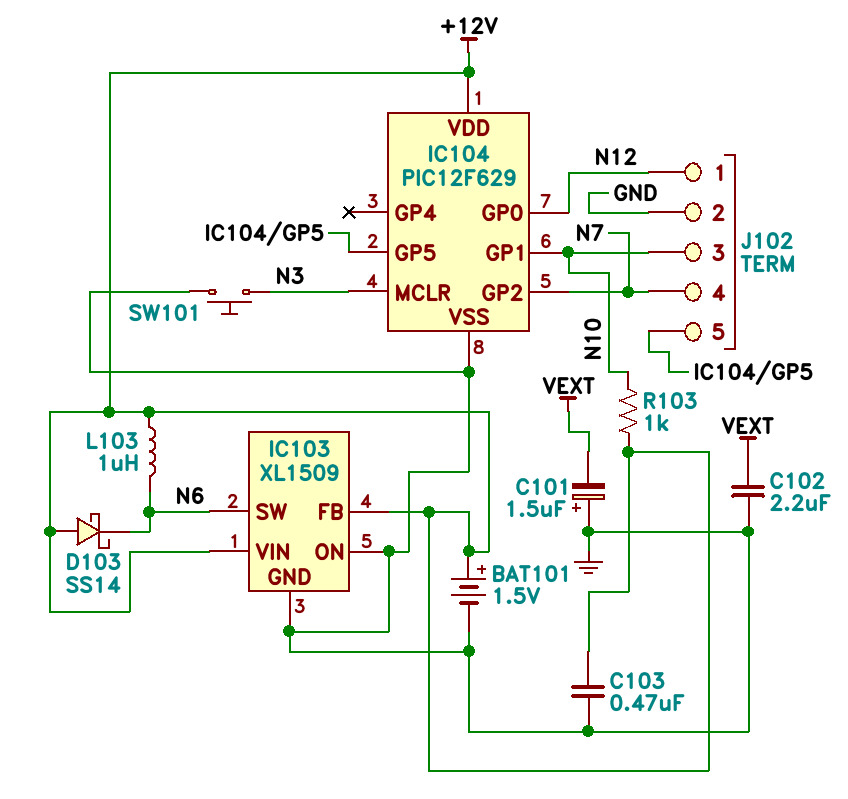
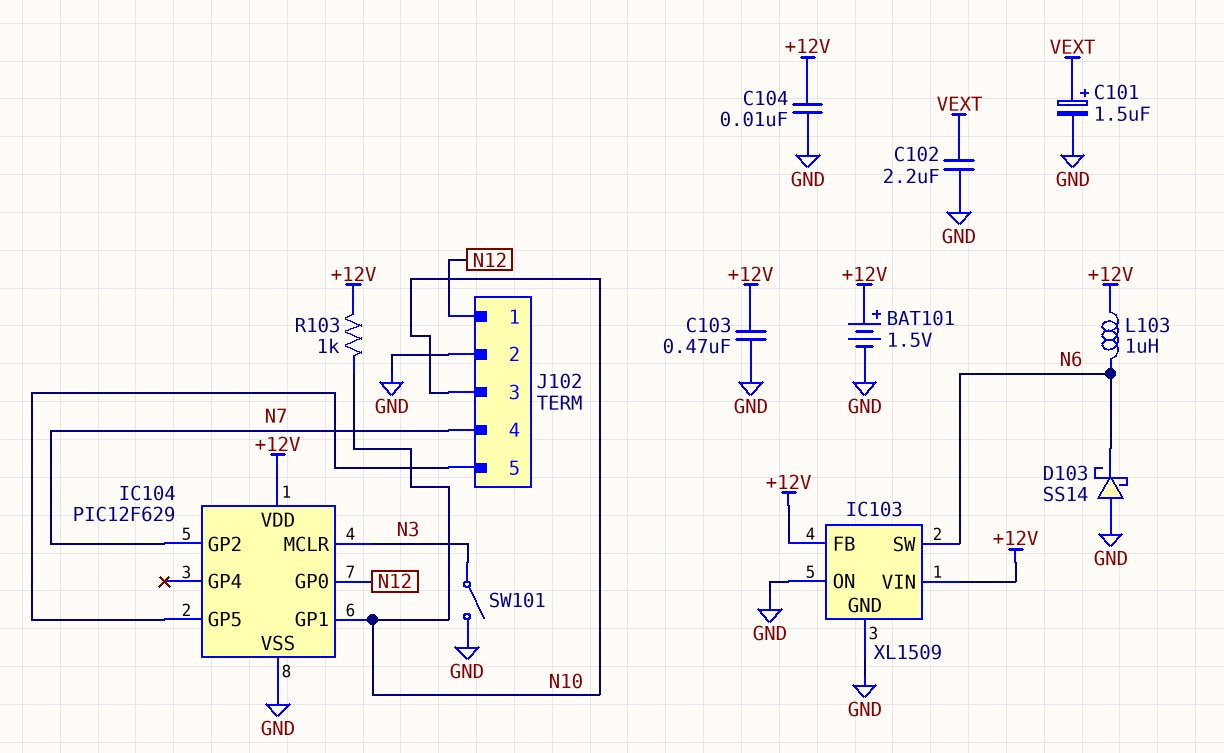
C101: 1.5uF (plus GND, minus VEXT) -> 1.5uF (plus VEXT, minus GND)
C104: none -> 10nF (+12V, GND)
D103: schottky SS14 (A +12V, K N6) -> schottky SS14 (A GND, K N6)
SW101: button (GND, N3) -> switch (GND, N3)

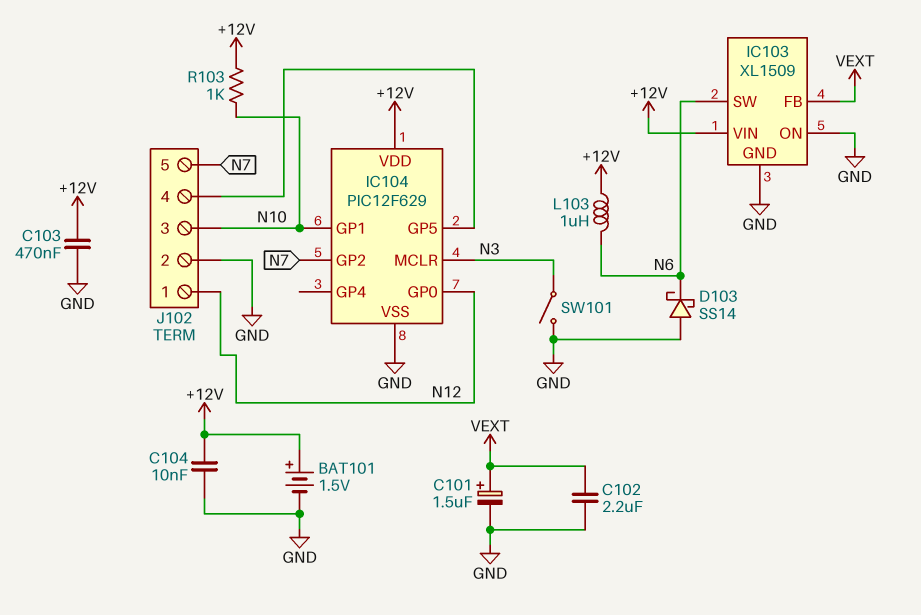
IC103 pin FB: +12V -> VEXT
J102 pin 4: N7 -> IC104/GP5
J102 pin 5: IC104/GP5 -> N7

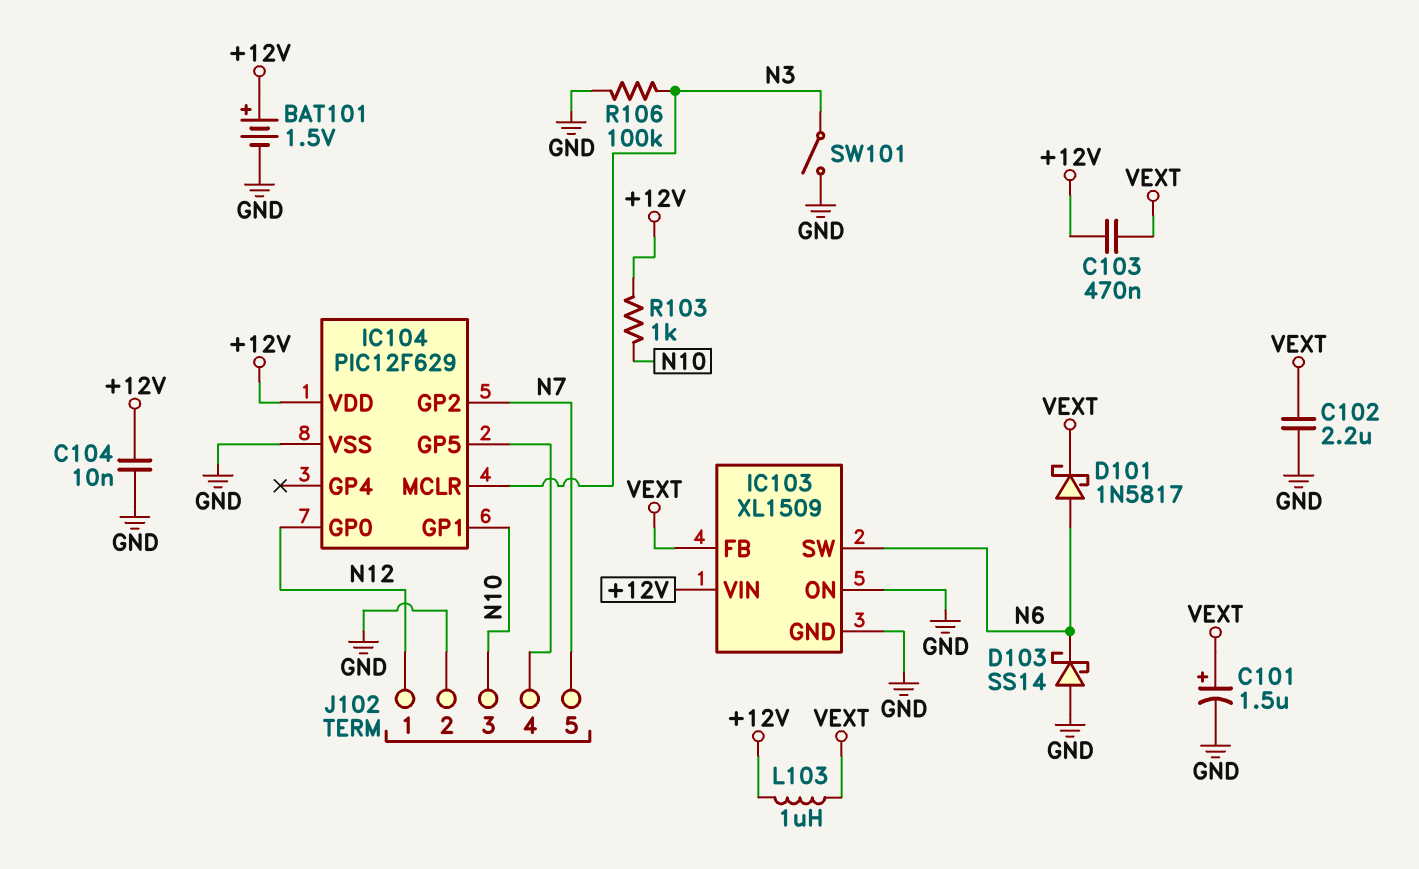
C103: 470nF (+12V, GND) -> 470nF (+12V, VEXT)
D101: none -> schottky 1N5817 (A N6, K VEXT)
L103: 1uH (+12V, N6) -> 1uH (+12V, VEXT)
R106: none -> 100k (GND, N3)

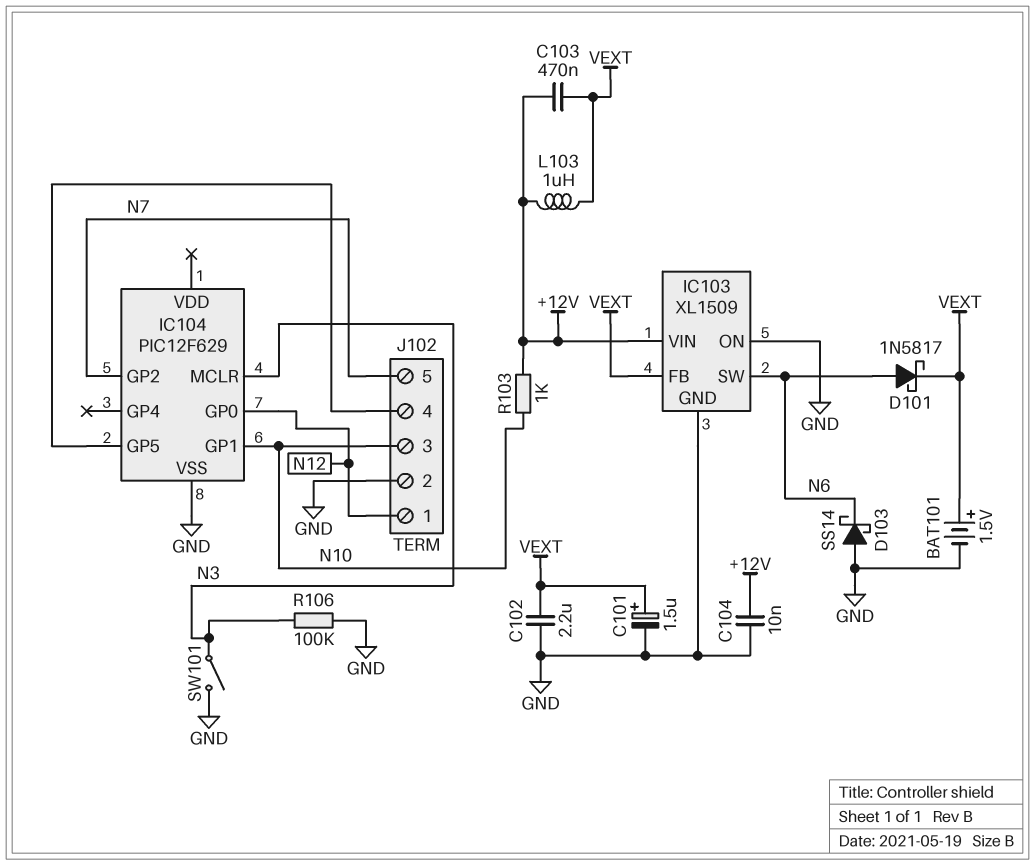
BAT101: 1.5V (plus +12V, minus GND) -> 1.5V (plus VEXT, minus GND)
IC104 pin VDD: +12V -> none

